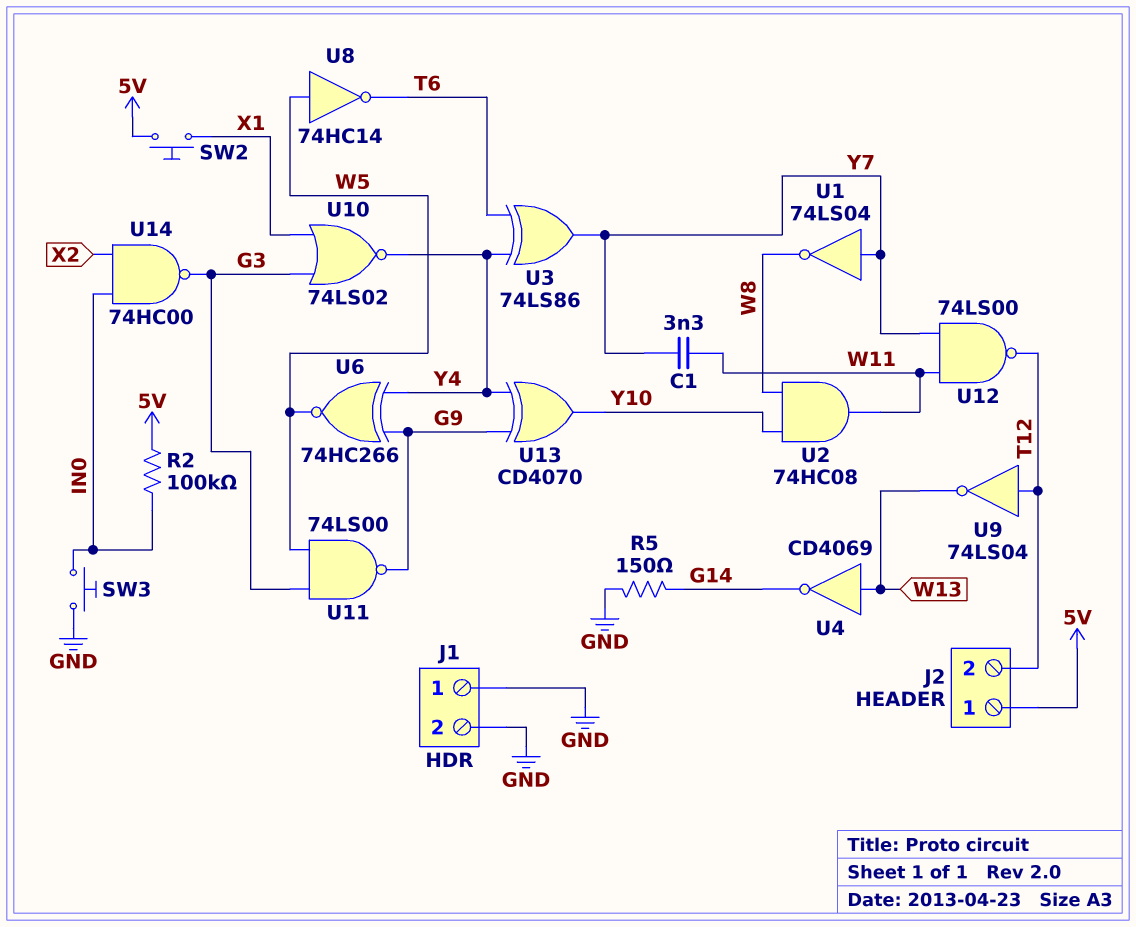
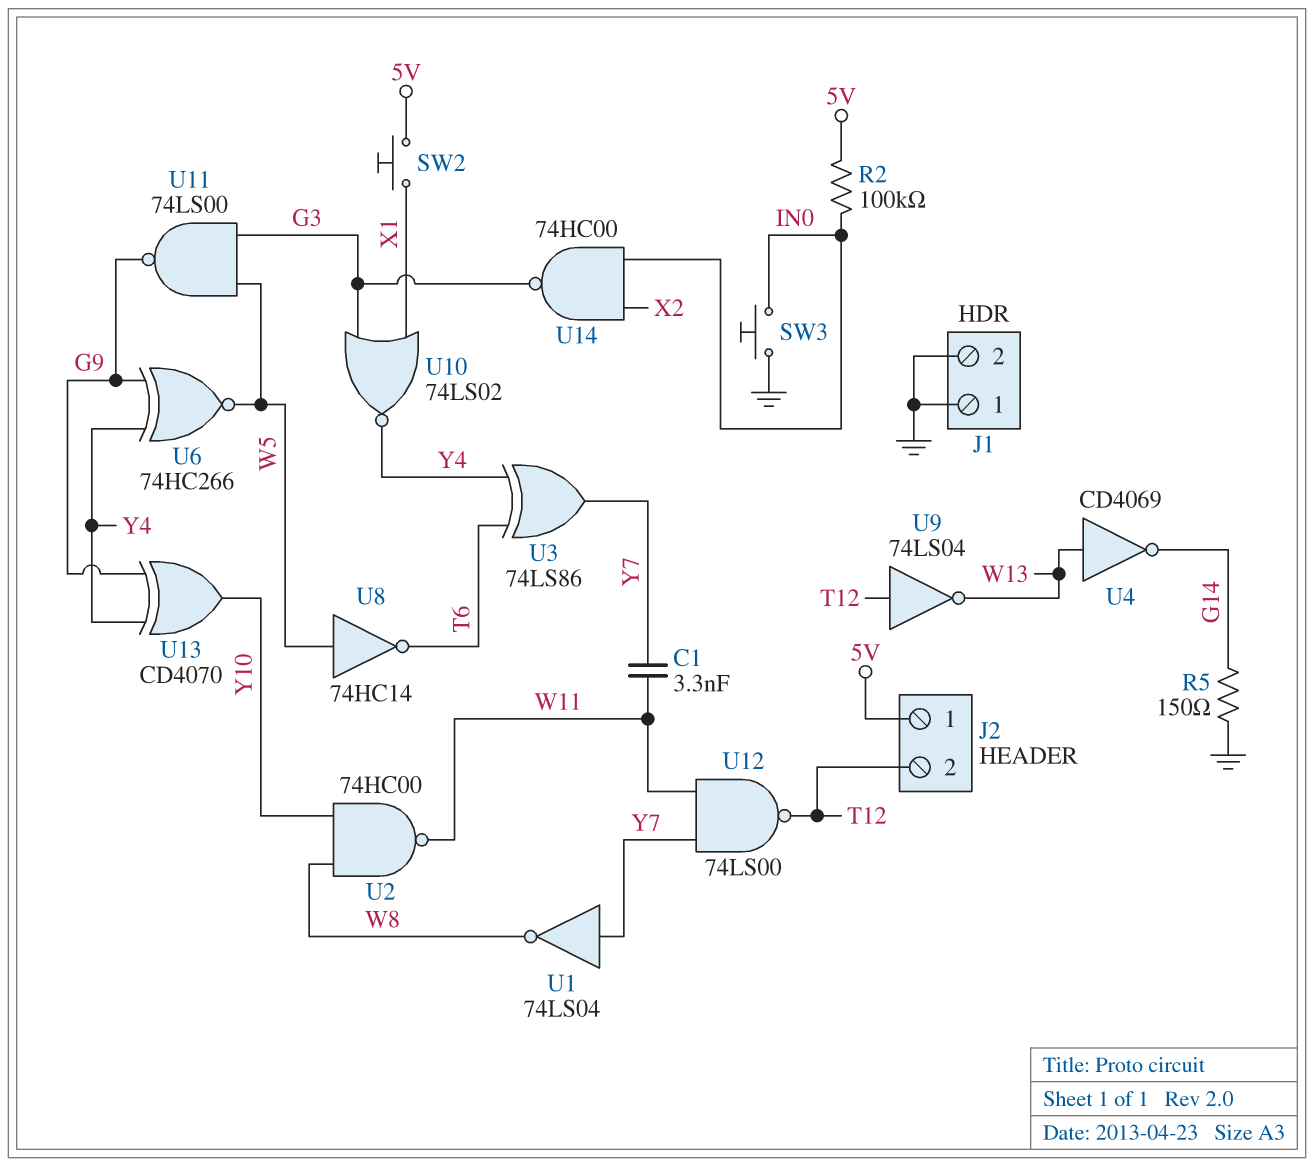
U2: AND 74HC08 (in W8, in Y10, out W11) -> NAND 74HC00 (in W8, in Y10, out W11)

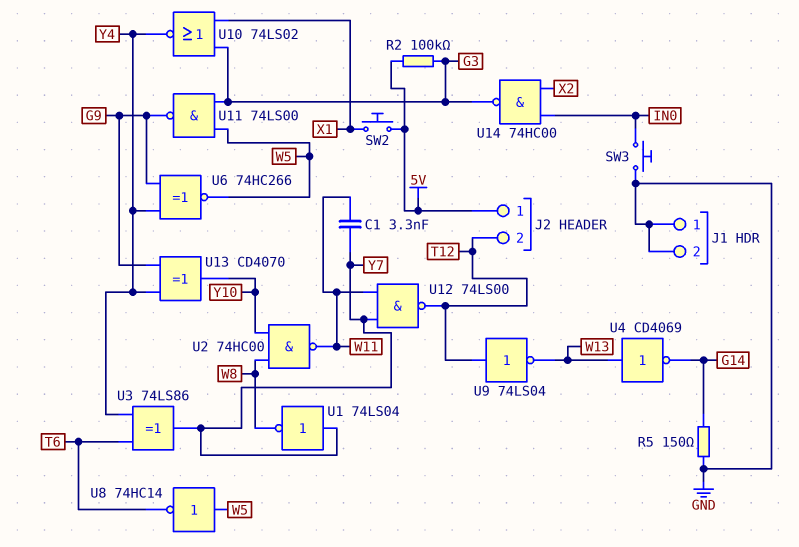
R2: 100k (5V, IN0) -> 100k (5V, G3)

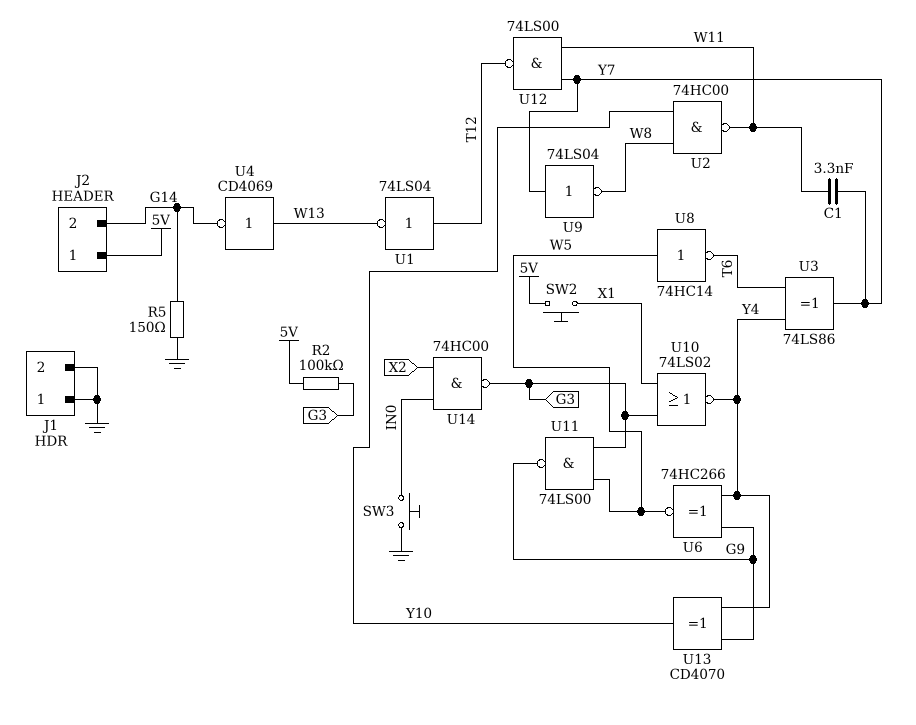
J2 pin 2: T12 -> G14
U1: NOT 74LS04 (in Y7, out W8) -> NOT 74LS04 (in T12, out W13)
U9: NOT 74LS04 (in T12, out W13) -> NOT 74LS04 (in Y7, out W8)

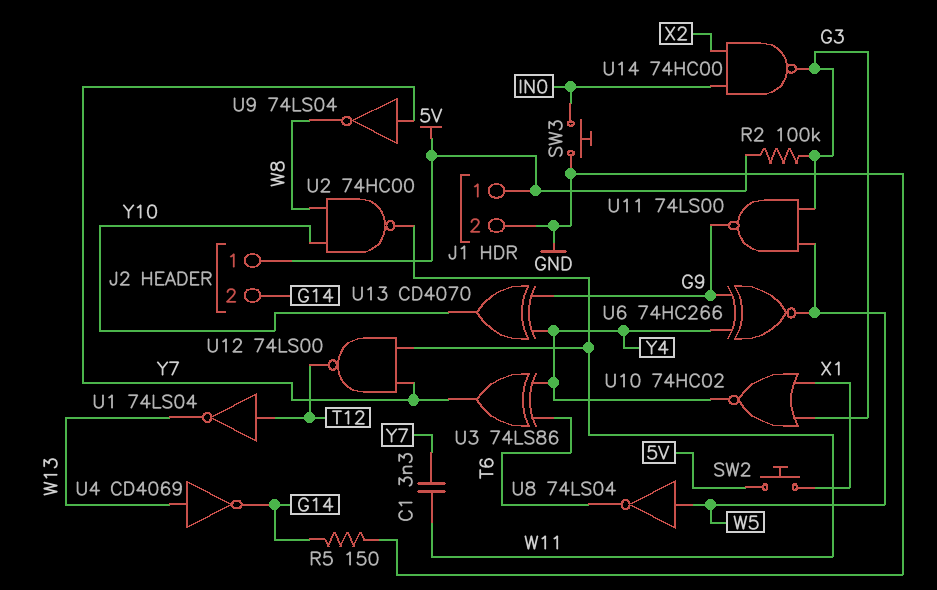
J1 pin 1: GND -> 5V
U8: NOT 74HC14 (in W5, out T6) -> NOT 74LS04 (in W5, out T6)
U10: NOR 74LS02 (in G3, in X1, out Y4) -> NOR 74HC02 (in G3, in X1, out Y4)

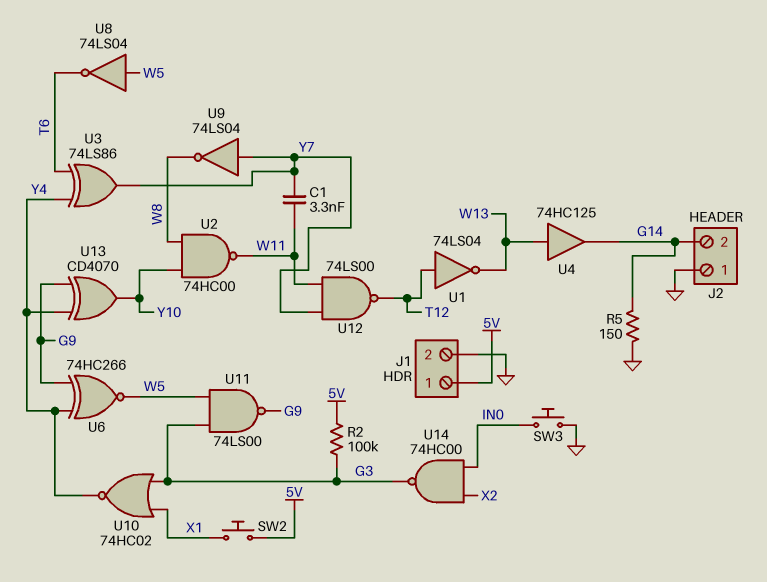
J2 pin 1: 5V -> GND
U4: NOT CD4069 (in W13, out G14) -> buffer 74HC125 (in W13, out G14)

